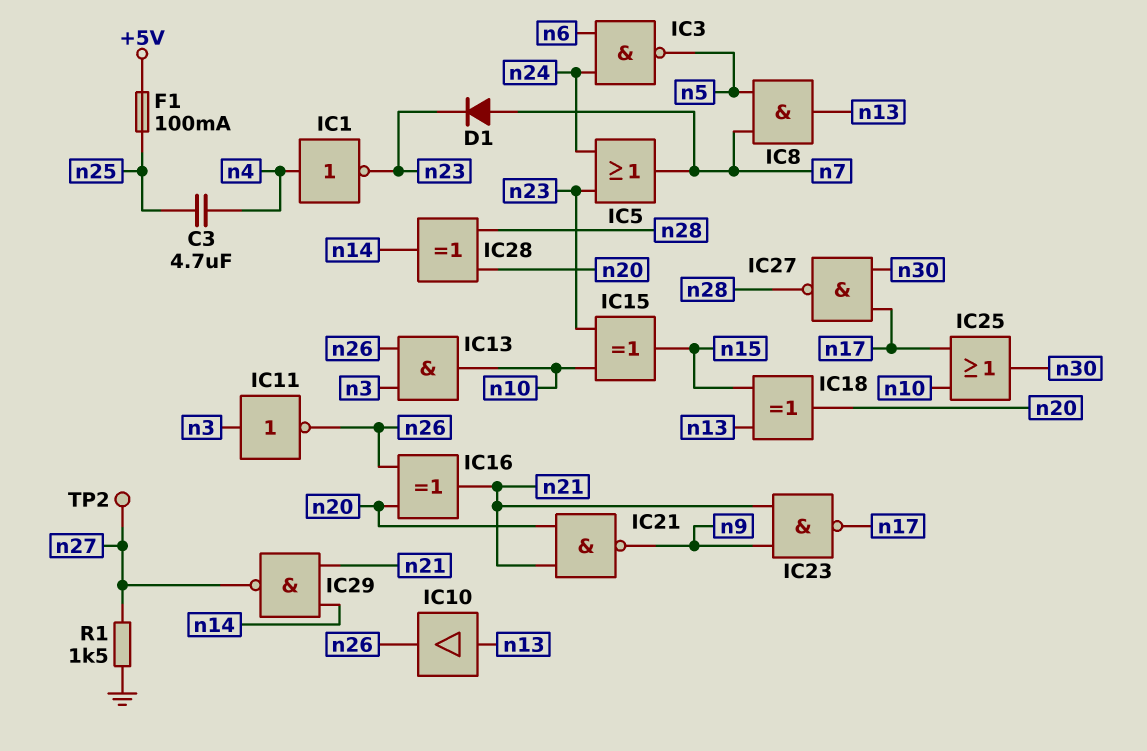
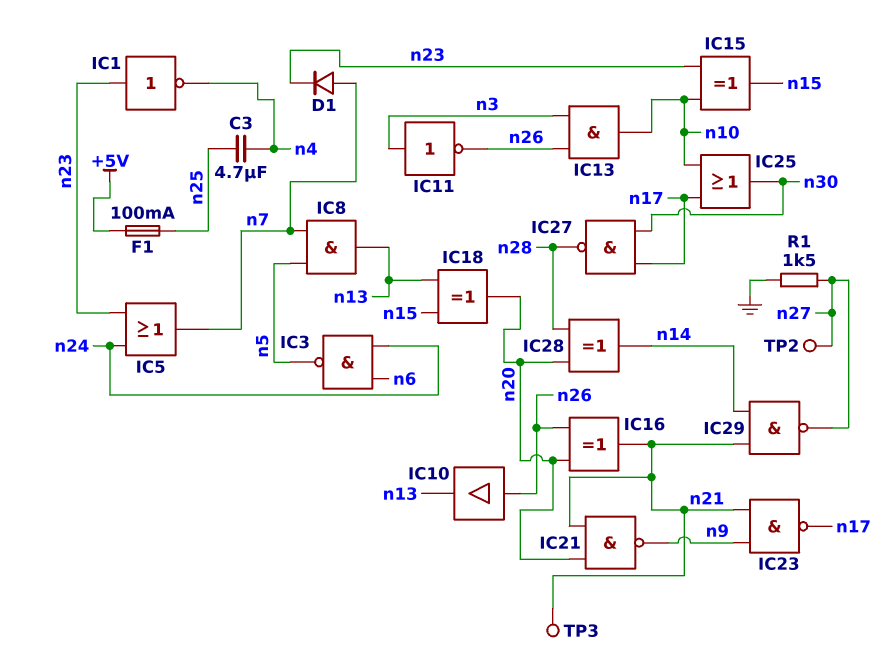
IC1: NOT (in n4, out n23) -> NOT (in n23, out n4)
IC10: buffer (in n13, out n26) -> buffer (in n26, out n13)
TP3: none -> test point (n21)

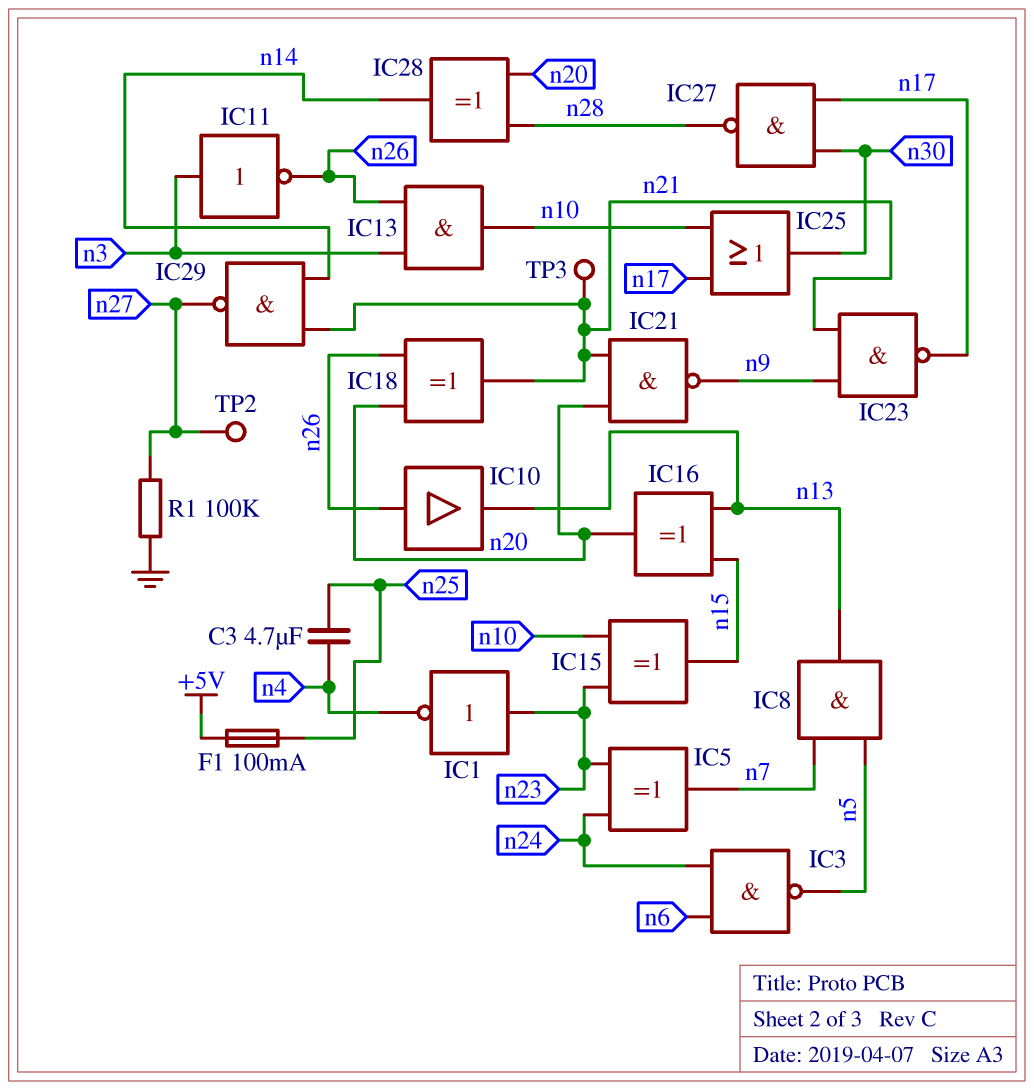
D1: diode (A n7, K n23) -> none
IC5: OR (in n23, in n24, out n7) -> XOR (in n23, in n24, out n7)
IC16: XOR (in n20, in n26, out n21) -> XOR (in n13, in n15, out n20)
IC18: XOR (in n13, in n15, out n20) -> XOR (in n20, in n26, out n21)
R1: 1.5k (GND, n27) -> 100k (GND, n27)

